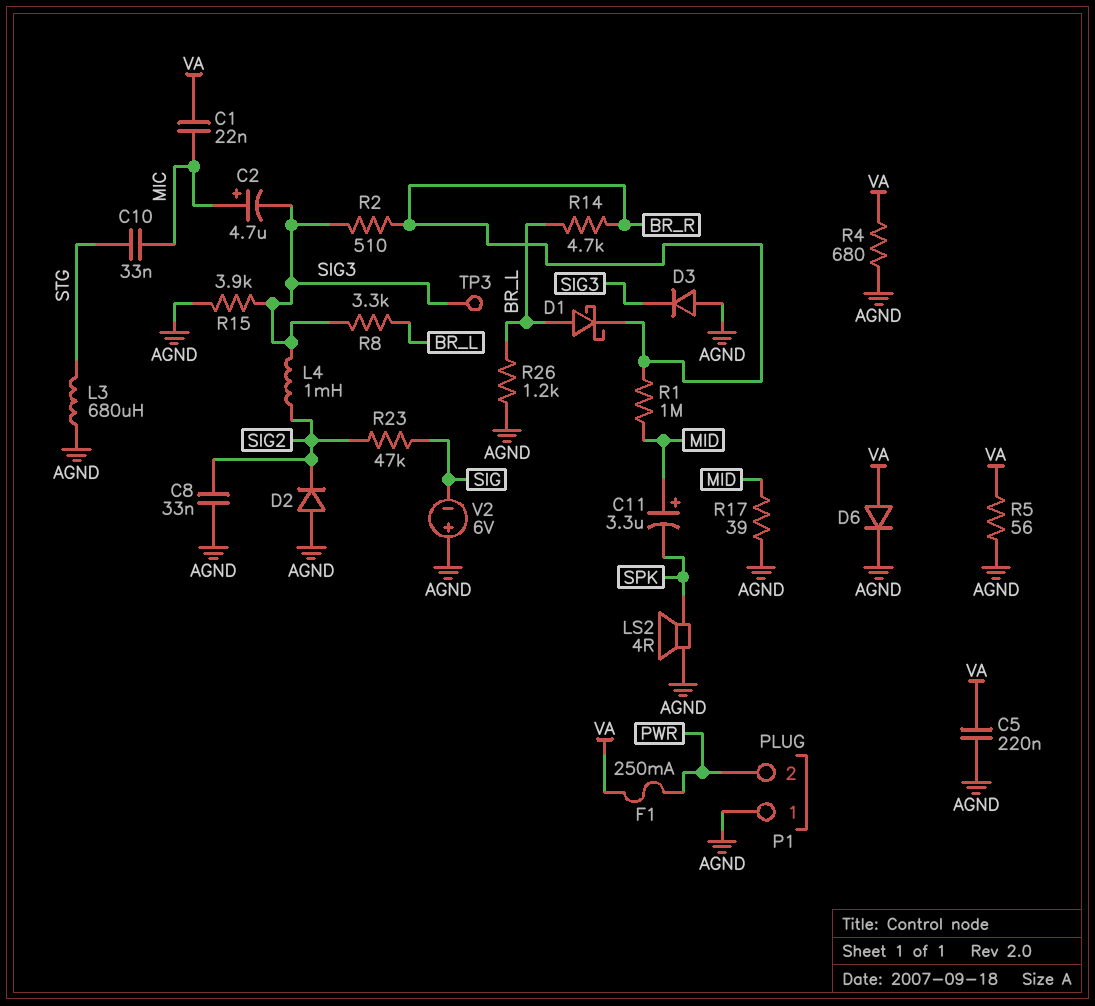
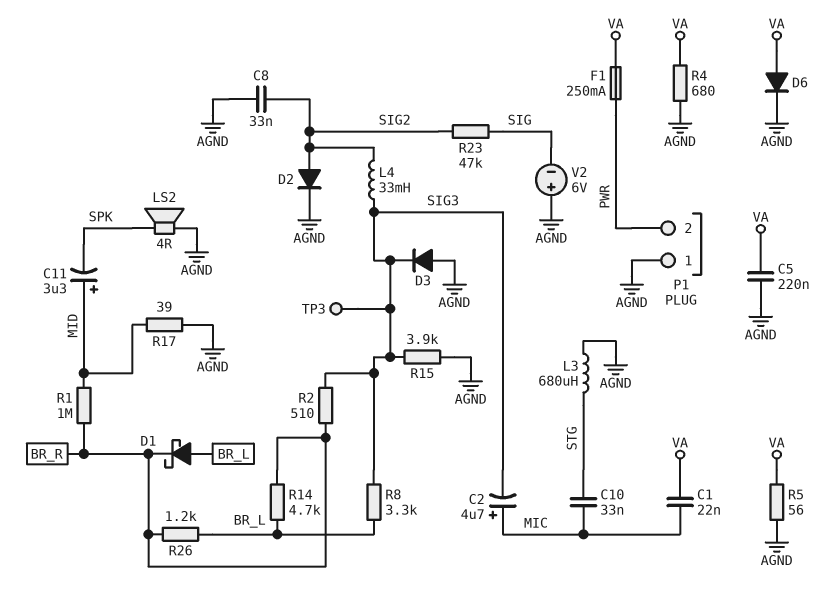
D2: diode (A AGND, K SIG2) -> diode (A SIG2, K AGND)
L4: 1mH (SIG2, SIG3) -> 33mH (SIG2, SIG3)
R26: 1.2k (AGND, BR_L) -> 1.2k (BR_L, BR_R)

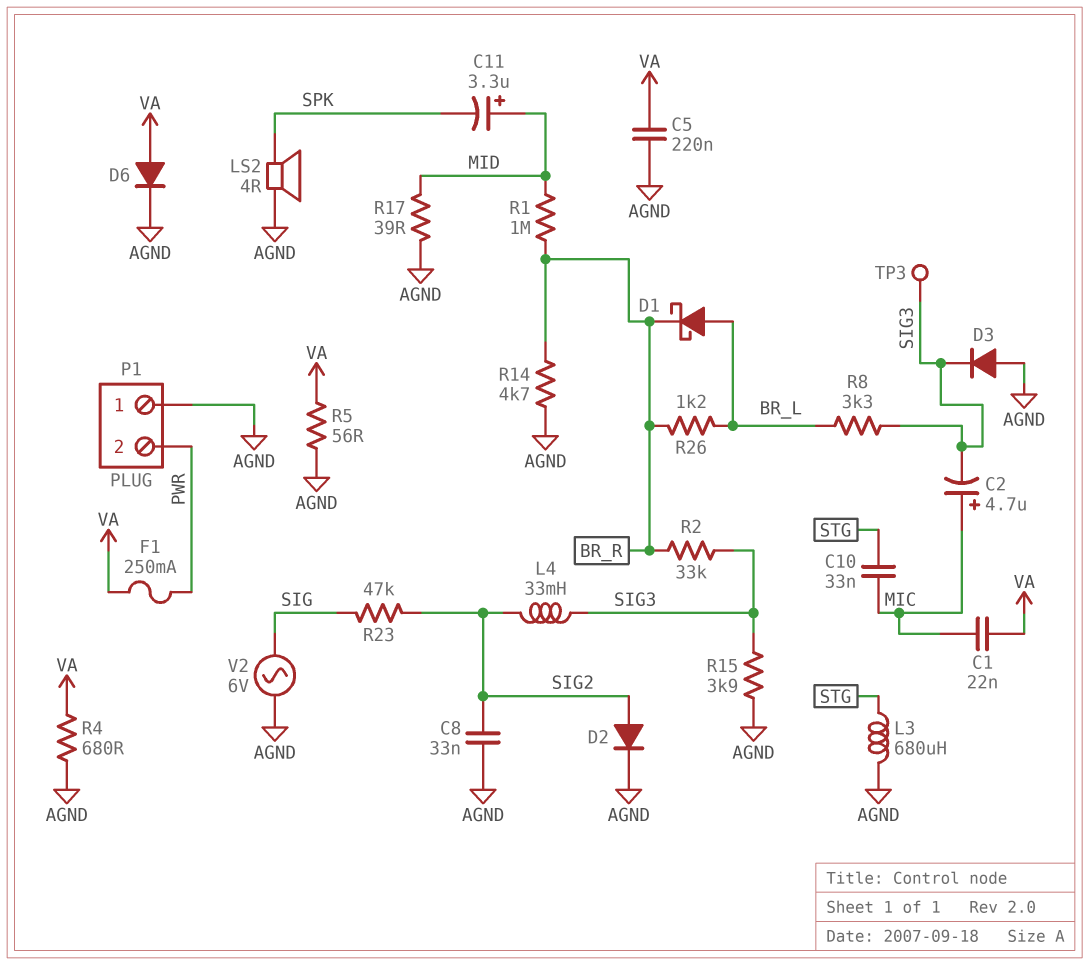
R2: 510 (BR_R, SIG3) -> 33k (BR_R, SIG3)
R14: 4.7k (BR_L, BR_R) -> 4.7k (AGND, BR_R)
V2: 6V (plus AGND, minus SIG) -> AC 6V (AGND, SIG)

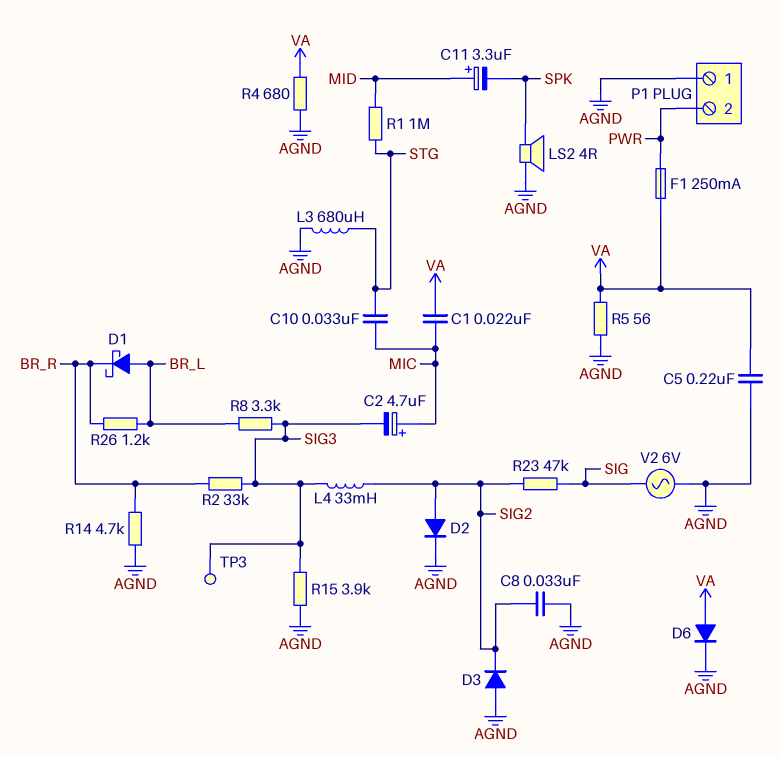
D3: diode (A AGND, K SIG3) -> diode (A AGND, K SIG2)
R1: 1M (BR_R, MID) -> 1M (MID, STG)
R17: 39 (AGND, MID) -> none

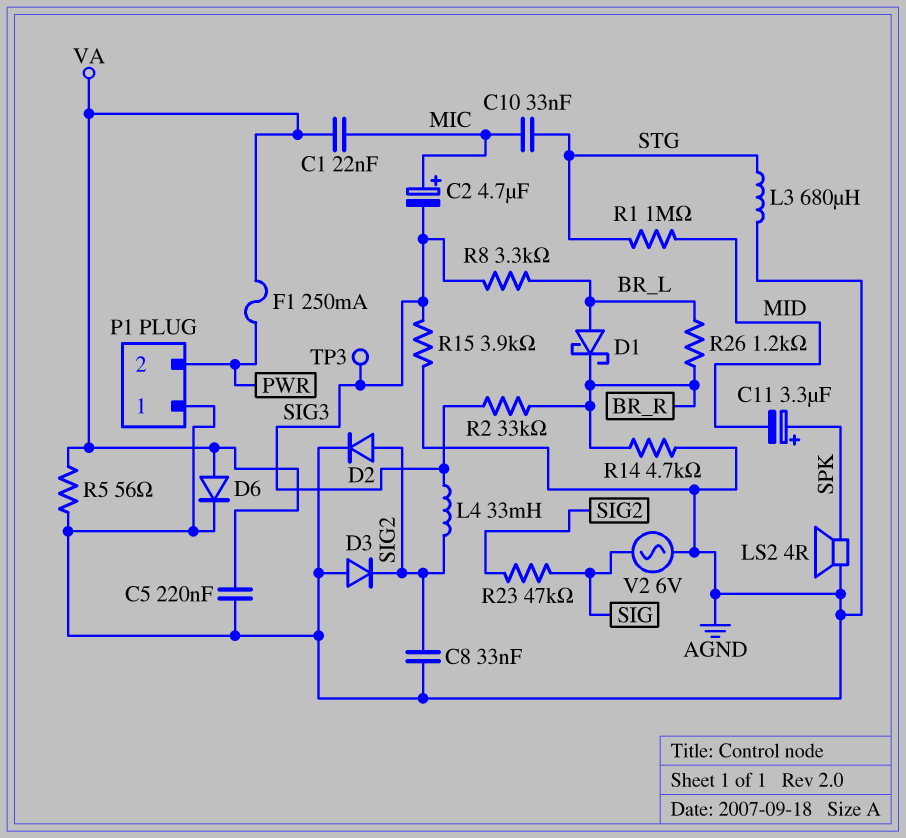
C11: 3.3uF (plus MID, minus SPK) -> 3.3uF (plus SPK, minus MID)
R4: 680 (AGND, VA) -> none

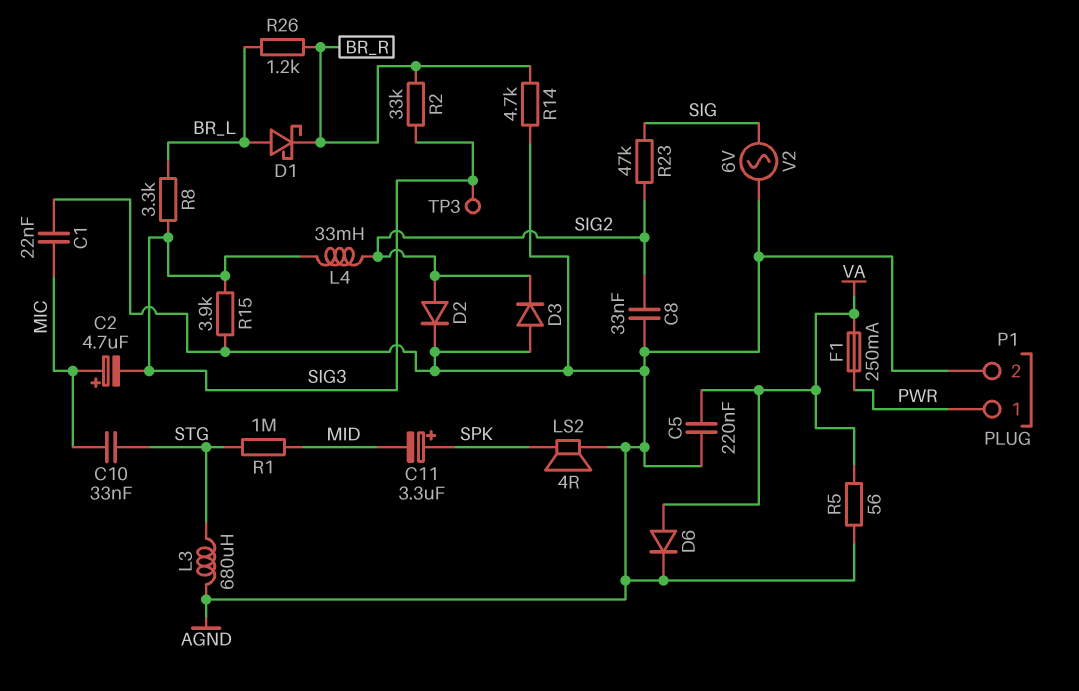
C1: 22nF (MIC, VA) -> 22nF (AGND, MIC)
P1 pin 1: AGND -> PWR
P1 pin 2: PWR -> AGND

